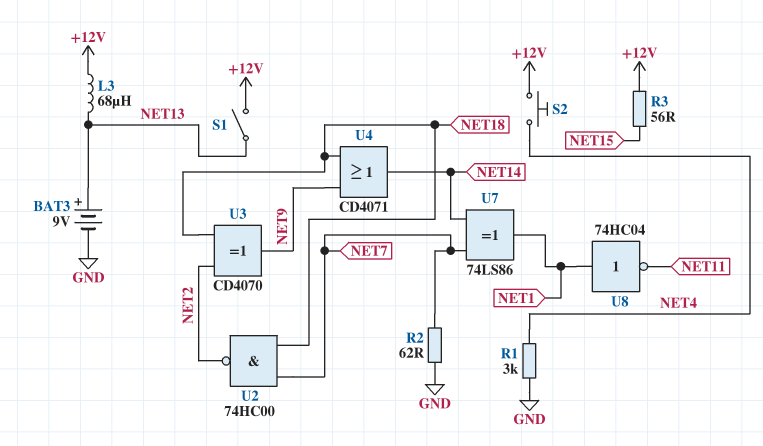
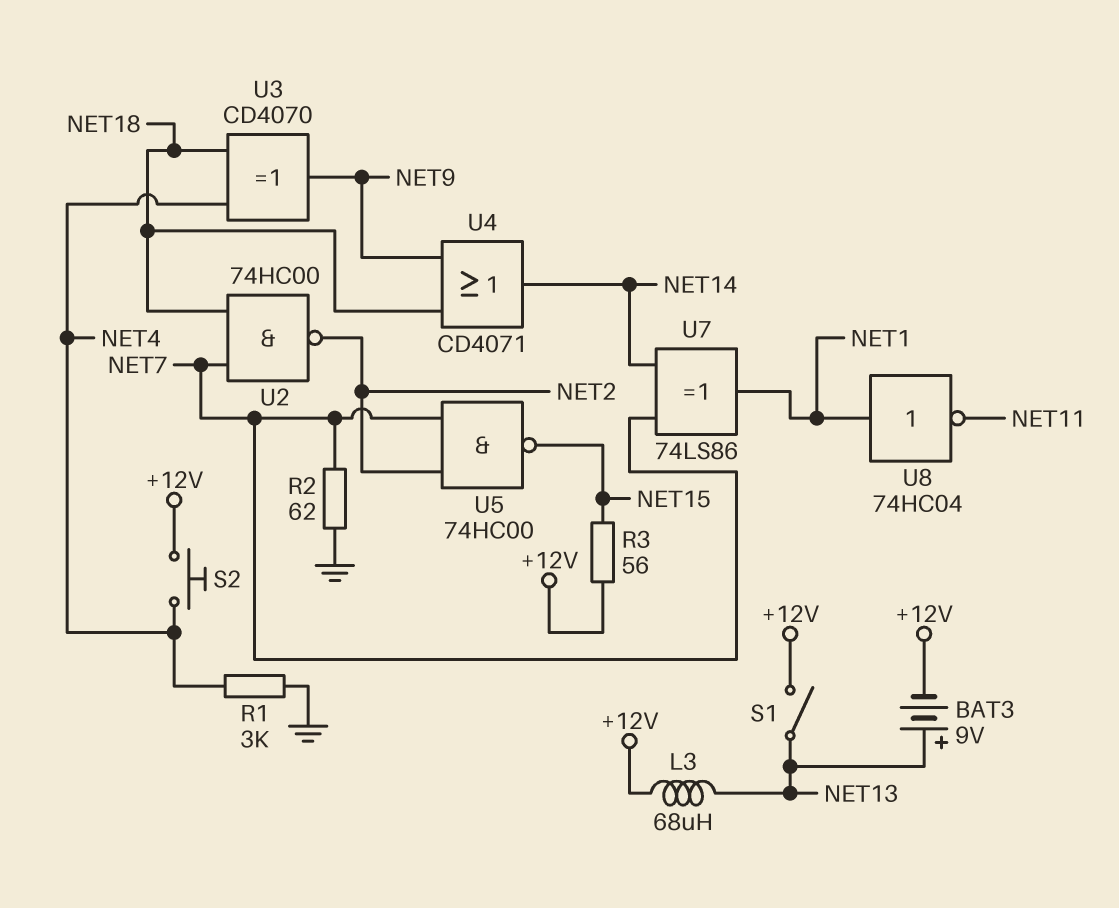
BAT3: 9V (plus NET13, minus GND) -> 9V (plus NET13, minus +12V)
U3: XOR CD4070 (in NET2, in NET18, out NET9) -> XOR CD4070 (in NET4, in NET18, out NET9)
U5: none -> NAND 74HC00 (in NET2, in NET7, out NET15)

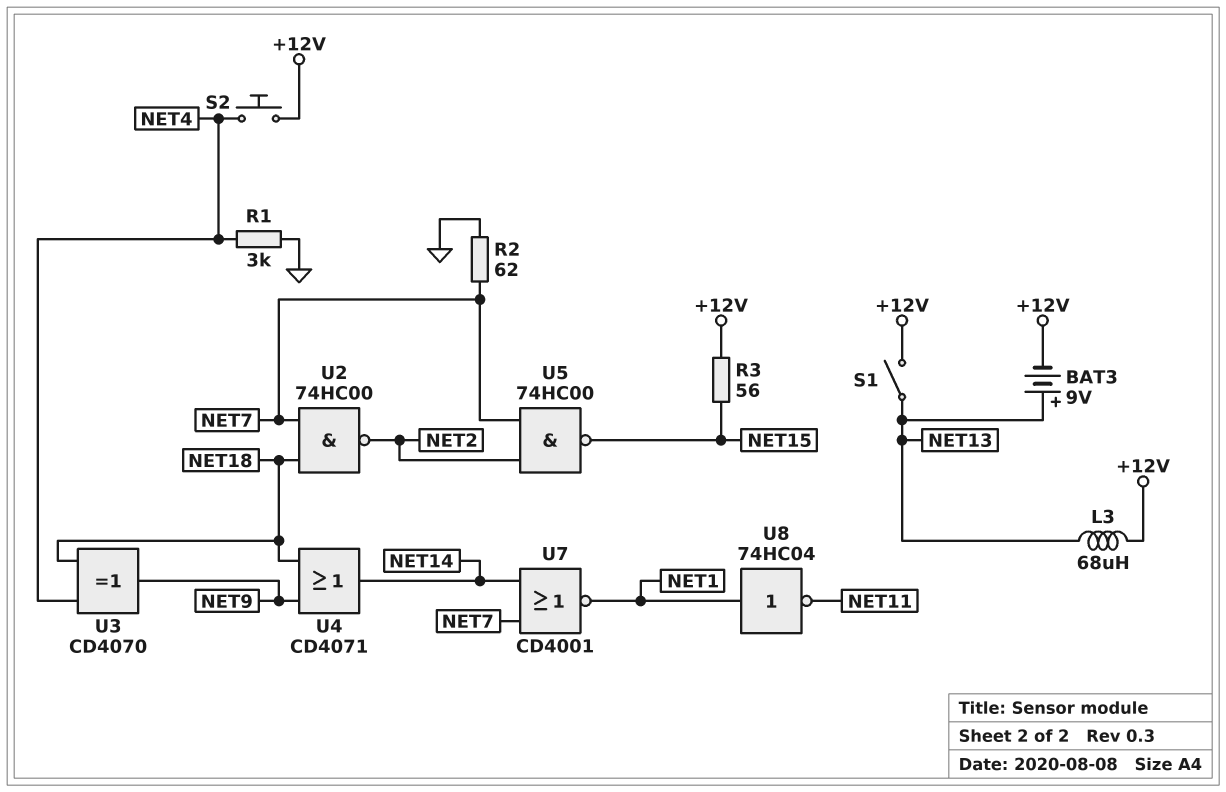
U7: XOR 74LS86 (in NET7, in NET14, out NET1) -> NOR CD4001 (in NET7, in NET14, out NET1)

